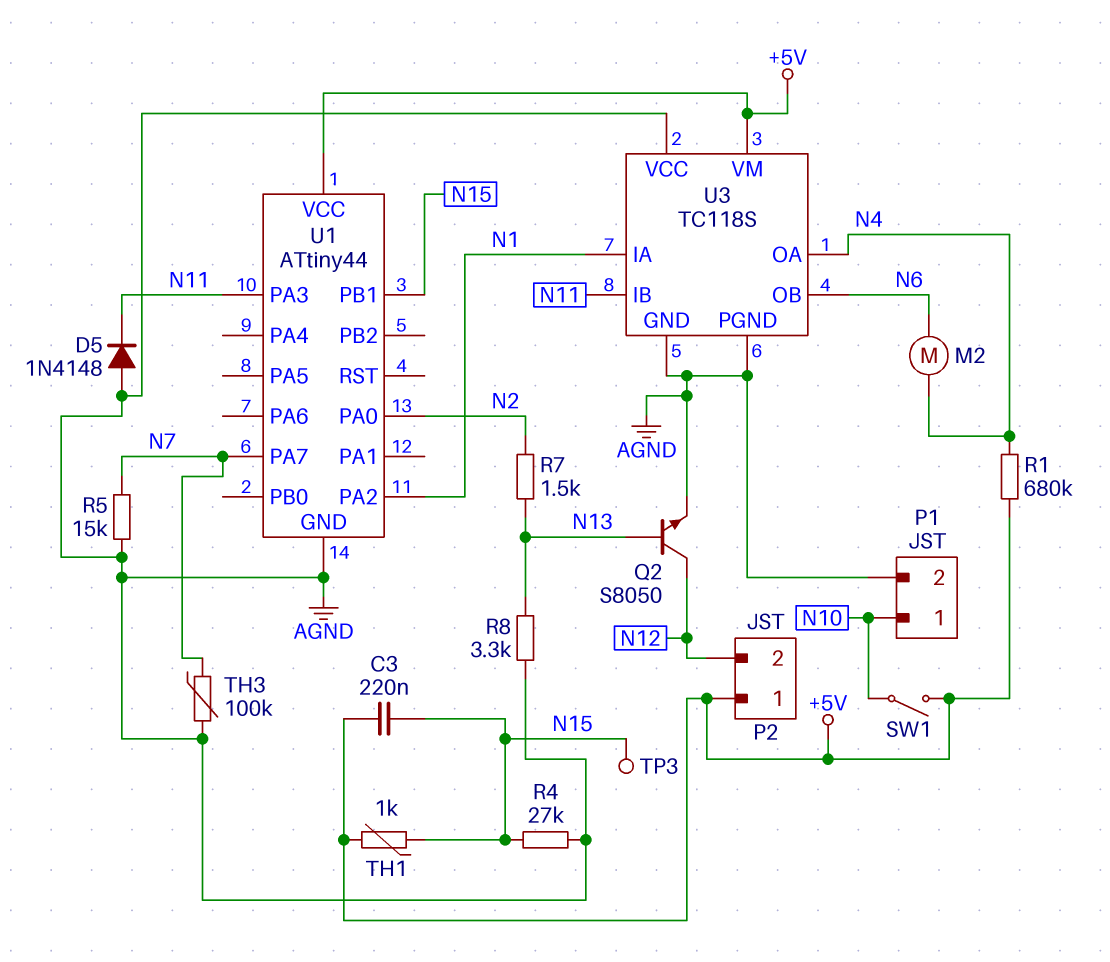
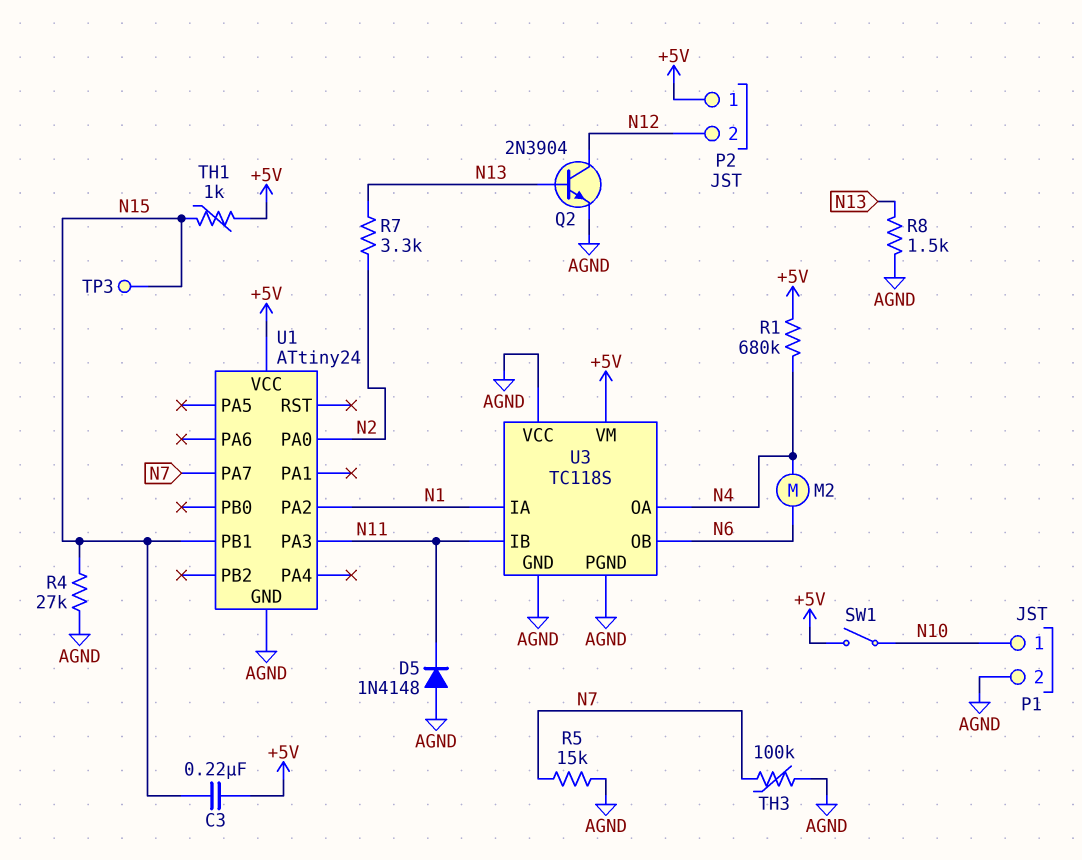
Q2: NPN S8050 (B N13, C N12, E AGND) -> NPN 2N3904 (B N13, C N12, E AGND)
R7: 1.5k (N2, N13) -> 3.3k (N2, N13)
R8: 3.3k (AGND, N13) -> 1.5k (AGND, N13)
U1: ATtiny44 -> ATtiny24

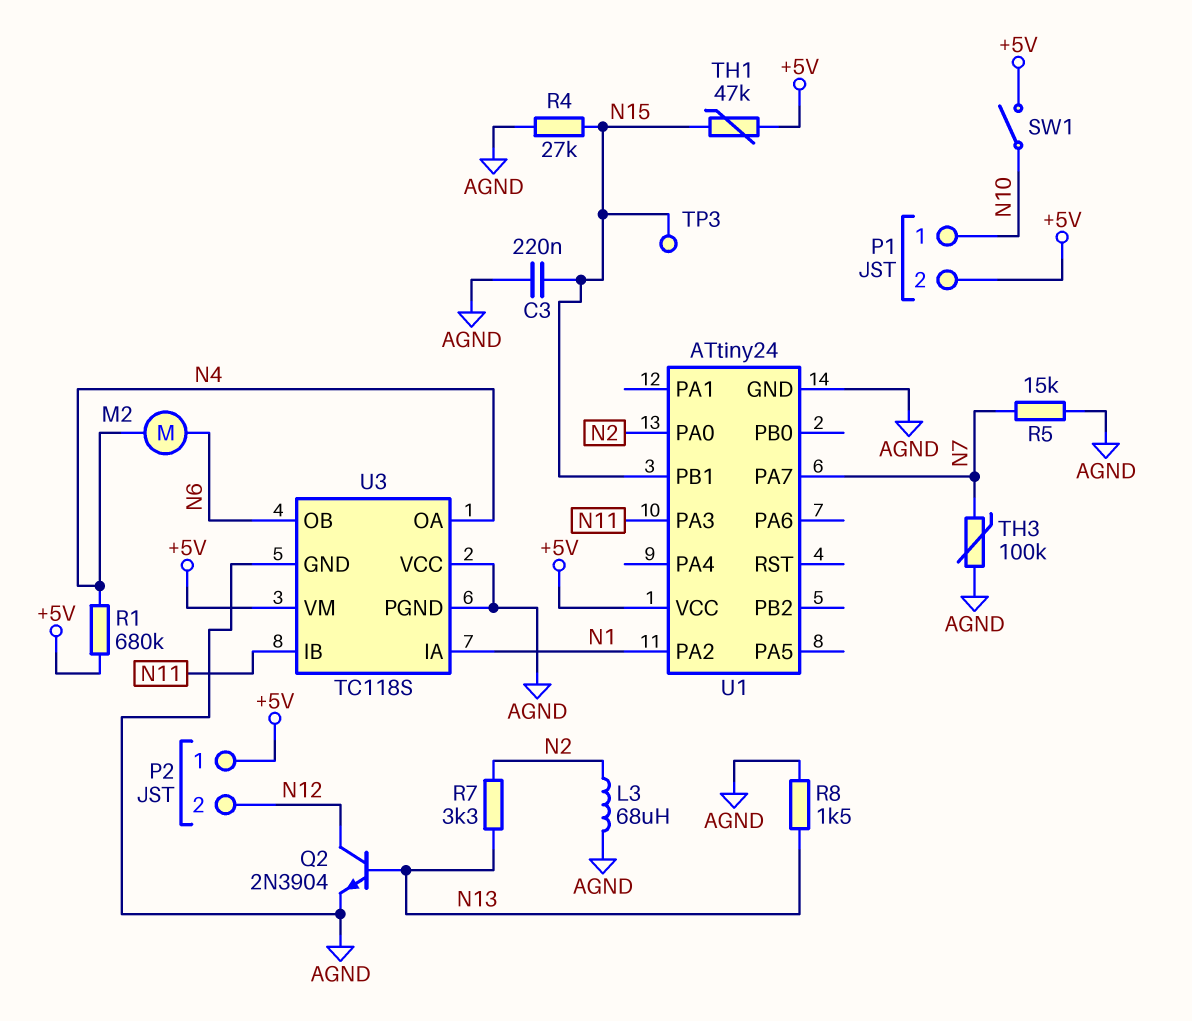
C3: 220nF (+5V, N15) -> 220nF (AGND, N15)
D5: diode 1N4148 (A AGND, K N11) -> none
L3: none -> 68uH (AGND, N2)
P1 pin 2: AGND -> +5V
TH1: 1k (+5V, N15) -> 47k (+5V, N15)

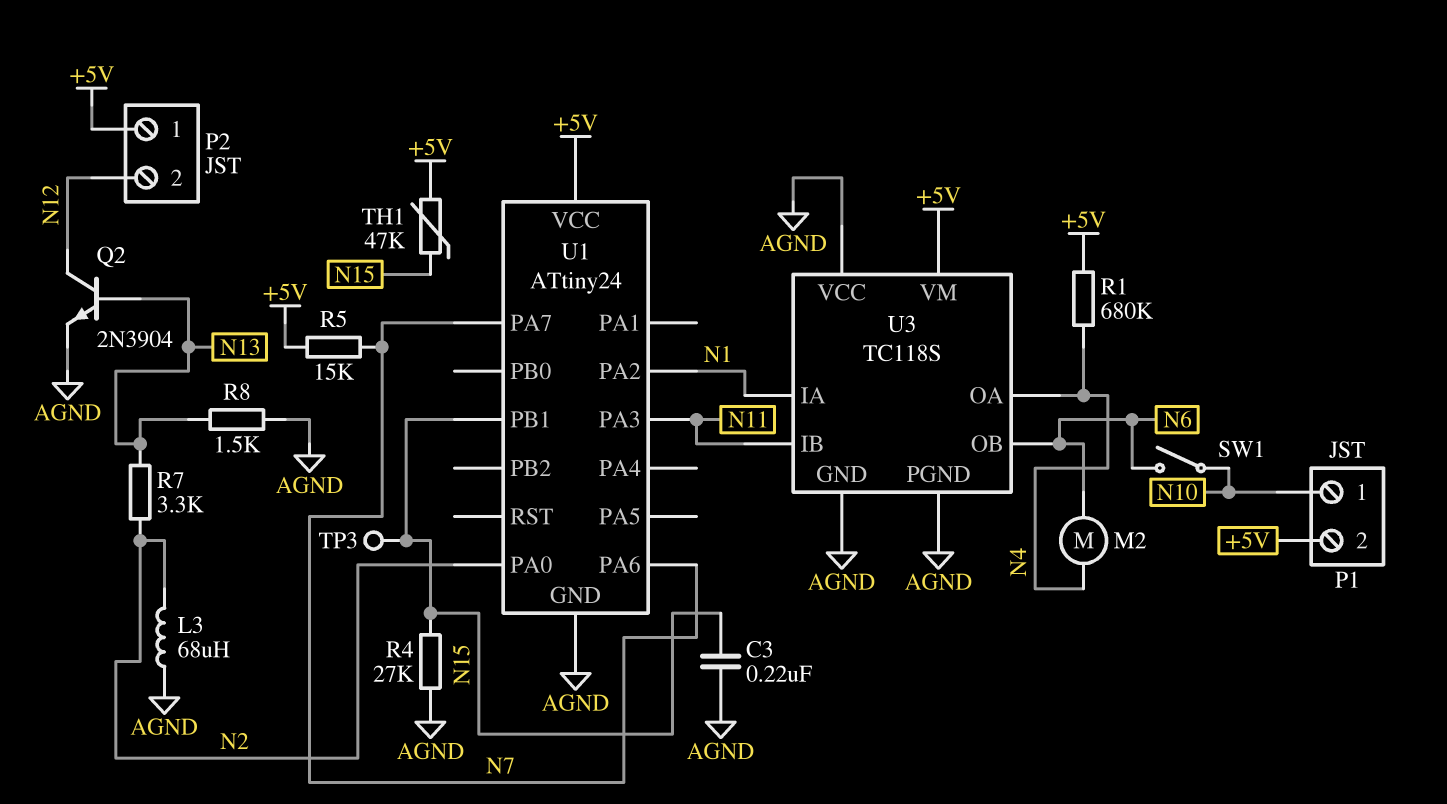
R5: 15k (AGND, N7) -> 15k (+5V, N7)
SW1: switch (+5V, N10) -> switch (N6, N10)
TH3: 100k (AGND, N7) -> none
U1 pin PA6: none -> N7

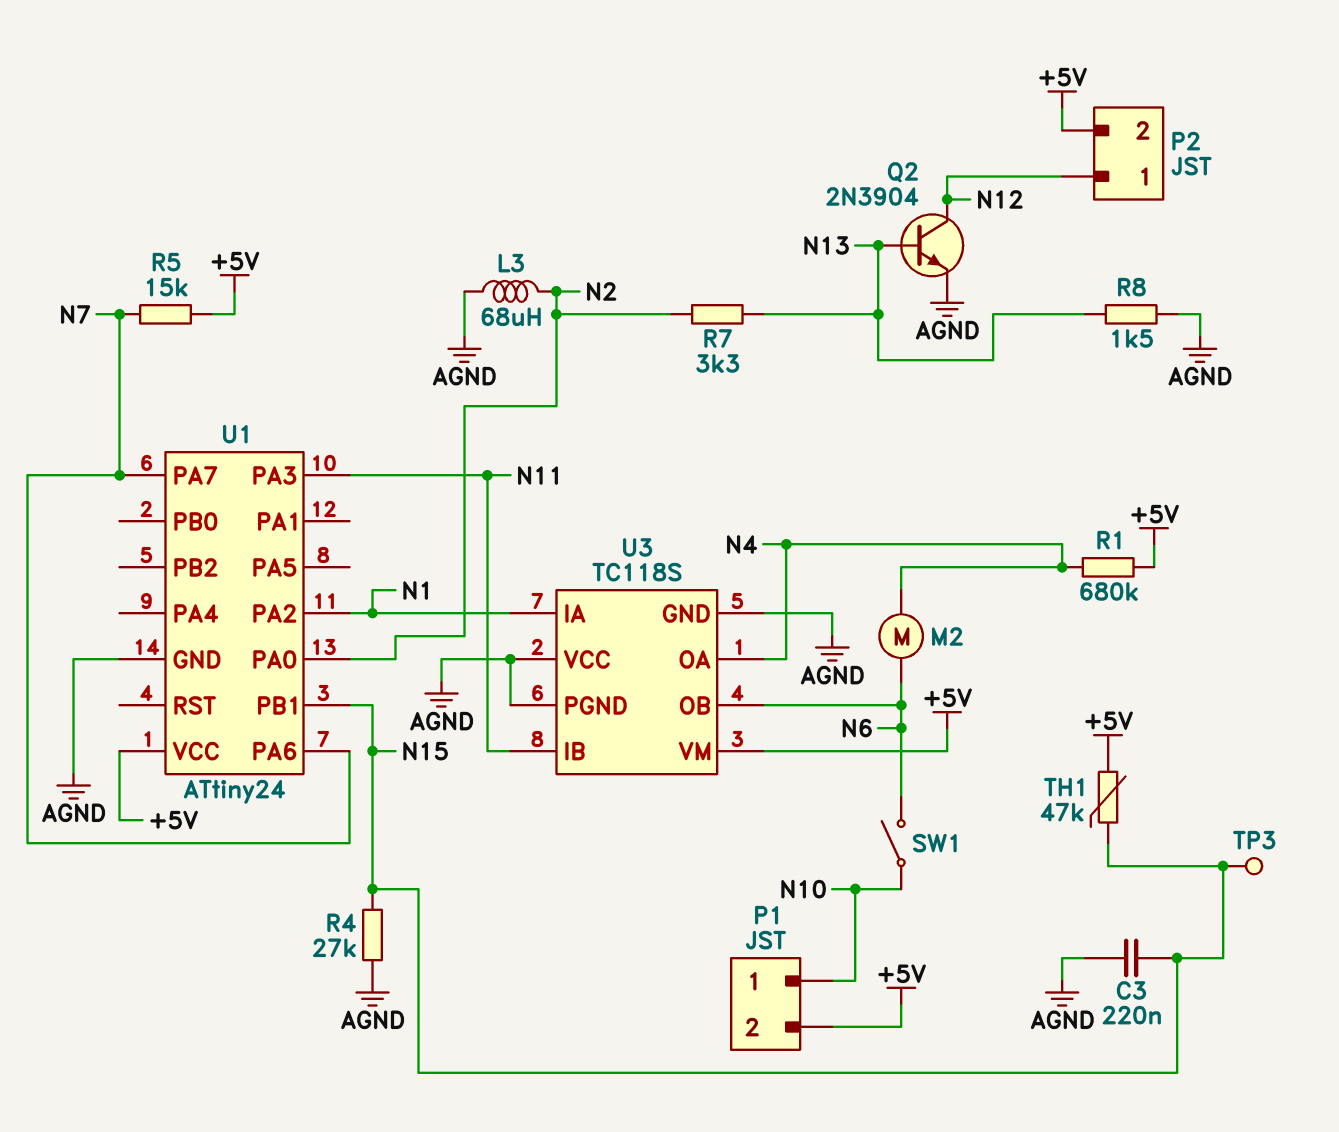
P2 pin 1: +5V -> N12
P2 pin 2: N12 -> +5V

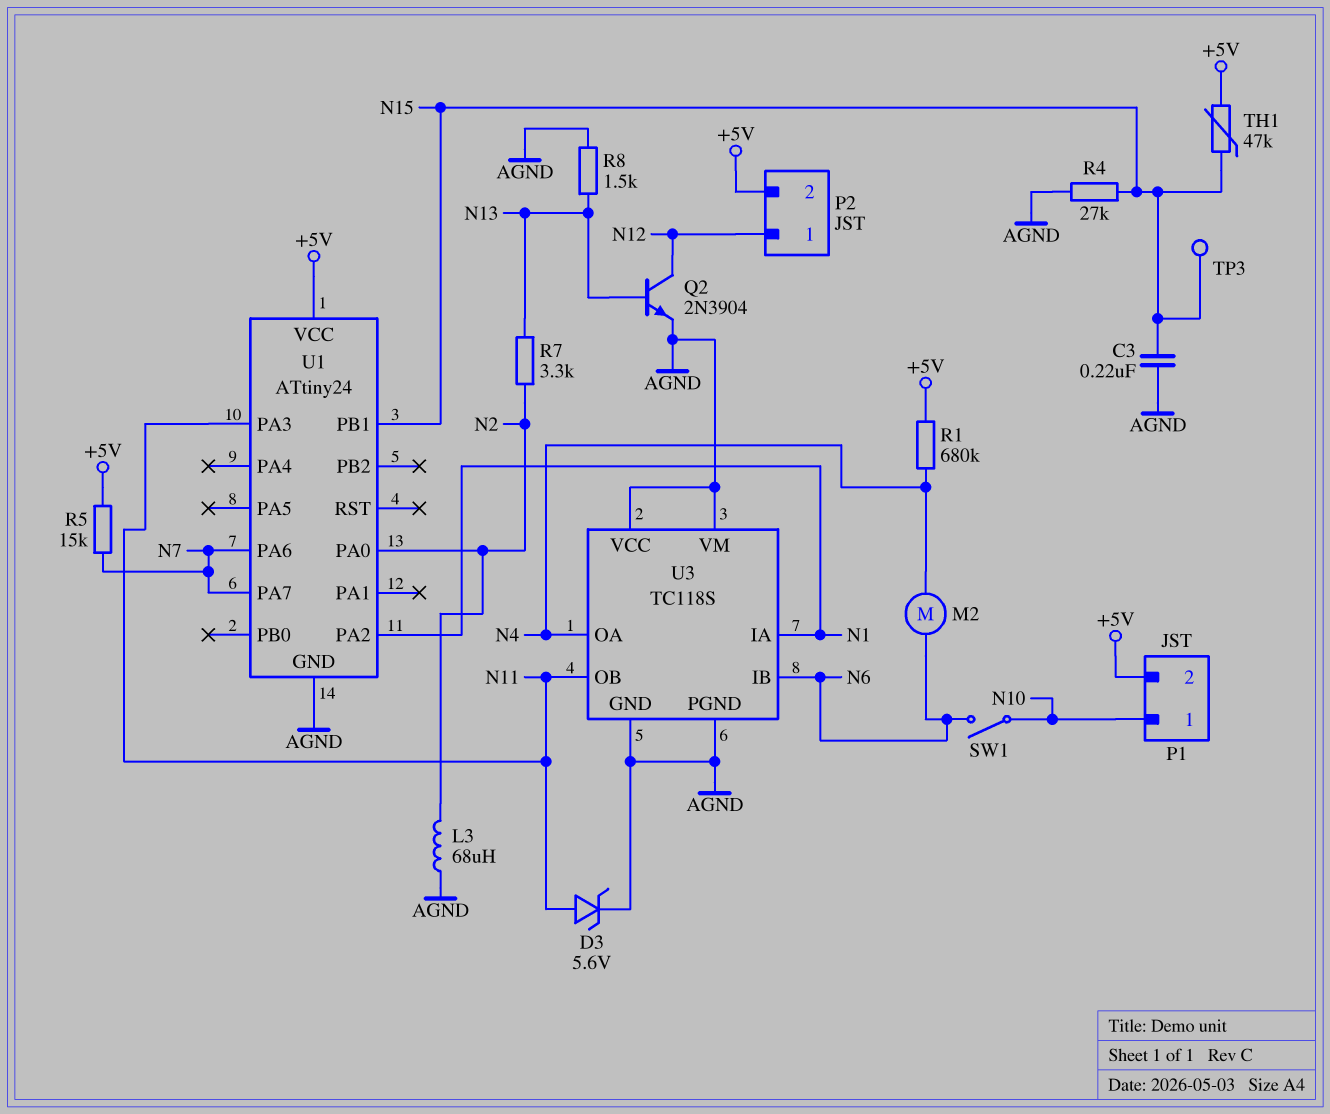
D3: none -> zener 5.6V (A N11, K AGND)
U3 pin IB: N11 -> N6
U3 pin OB: N6 -> N11
U3 pin VM: +5V -> AGND

